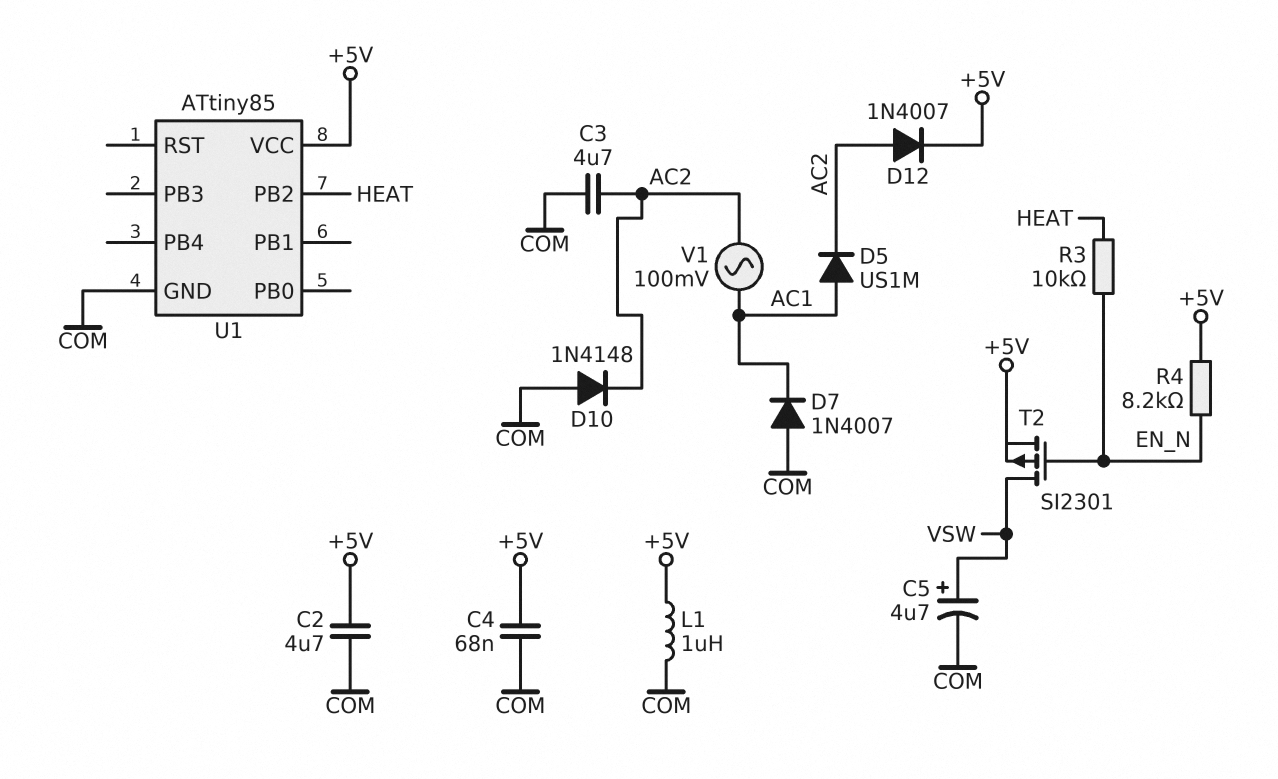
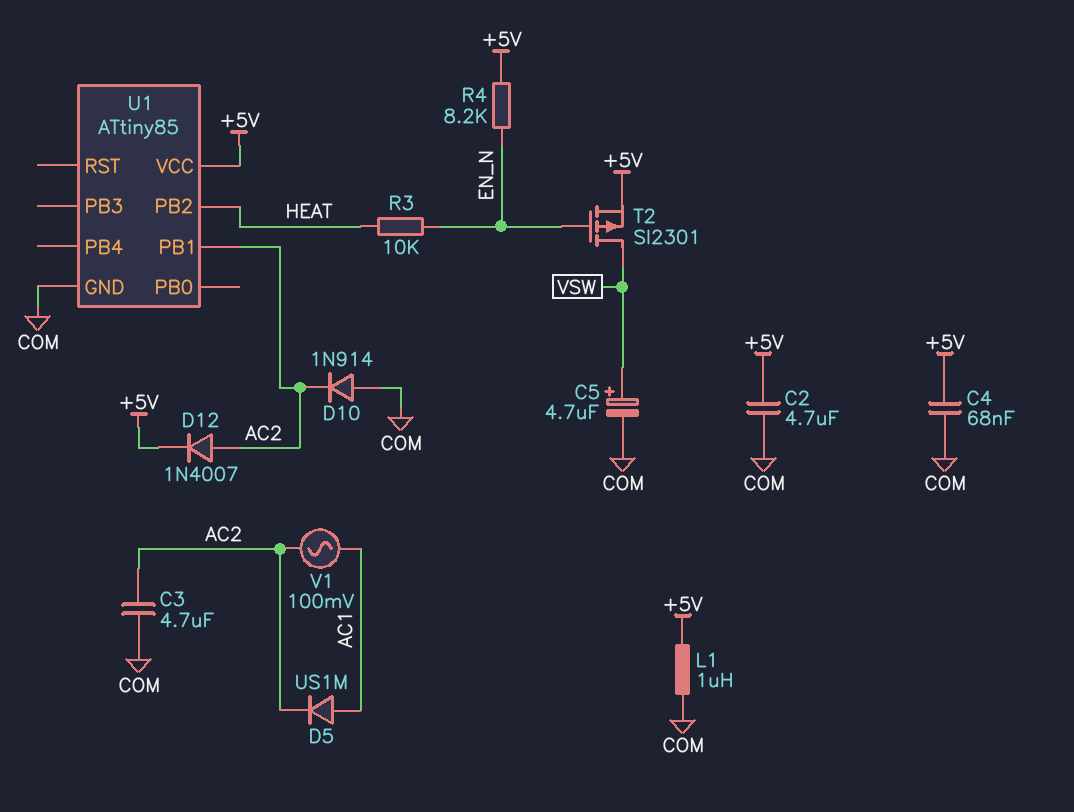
D7: diode 1N4007 (A COM, K AC1) -> none
D10: diode 1N4148 (A COM, K AC2) -> diode 1N914 (A COM, K AC2)
U1 pin PB1: none -> AC2

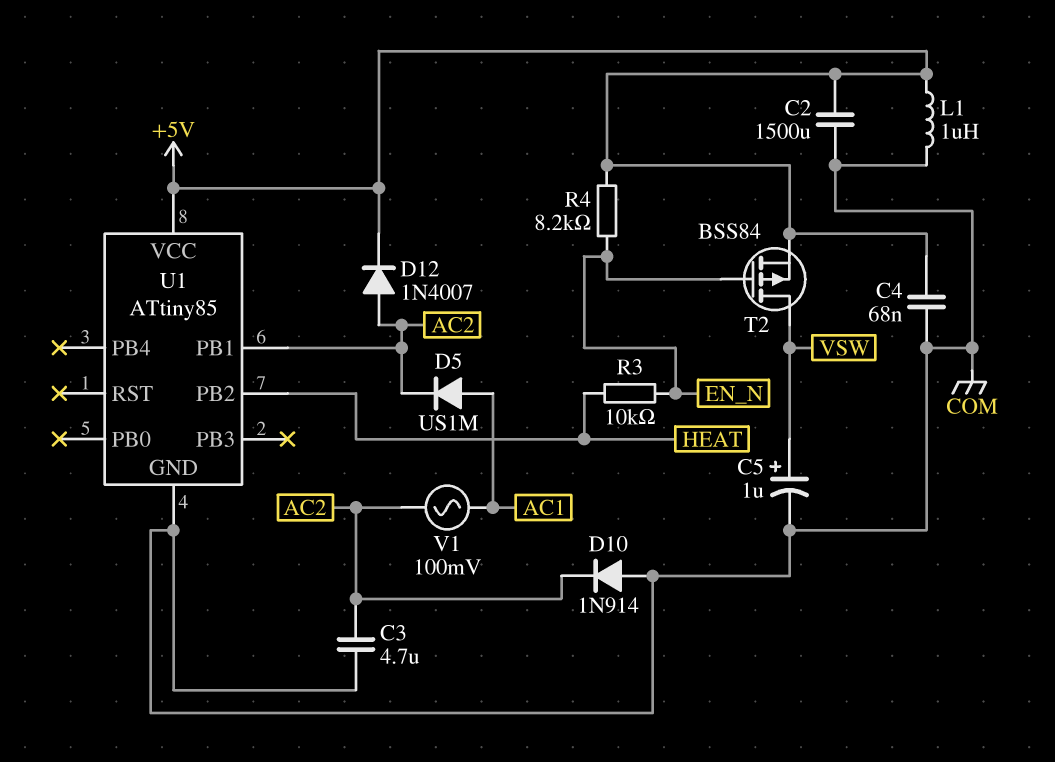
C2: 4.7uF (+5V, COM) -> 1500uF (+5V, COM)
C5: 4.7uF (plus VSW, minus COM) -> 1uF (plus VSW, minus COM)
T2: PMOS SI2301 (G EN_N, D VSW, S +5V) -> PMOS BSS84 (G EN_N, D VSW, S +5V)

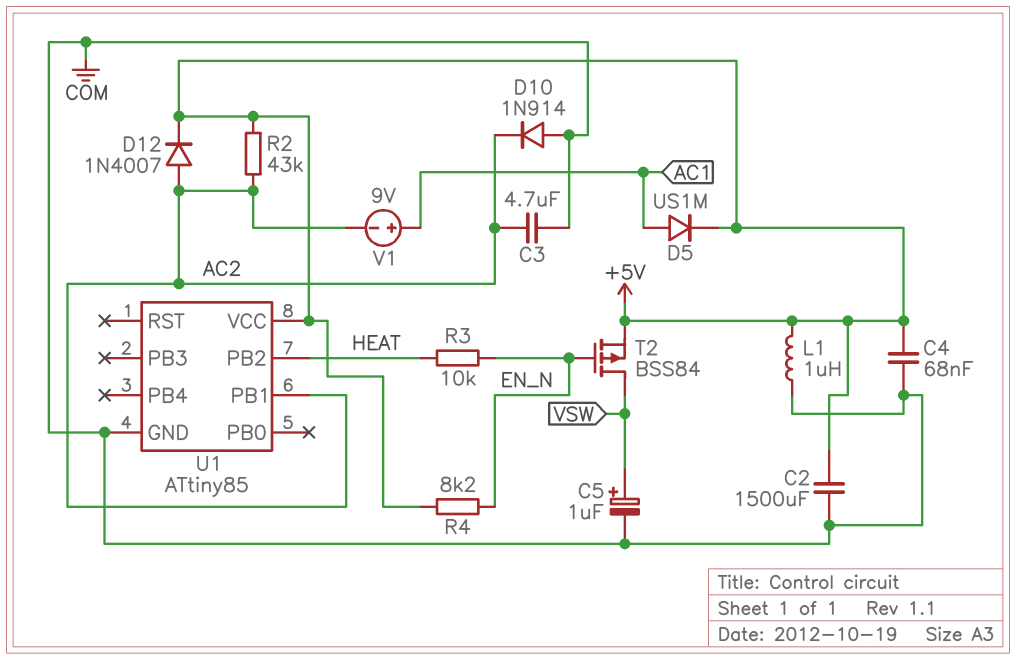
D5: diode US1M (A AC1, K AC2) -> diode US1M (A AC1, K +5V)
R2: none -> 43k (+5V, AC2)
V1: AC 100mV (AC1, AC2) -> 9V (plus AC1, minus AC2)

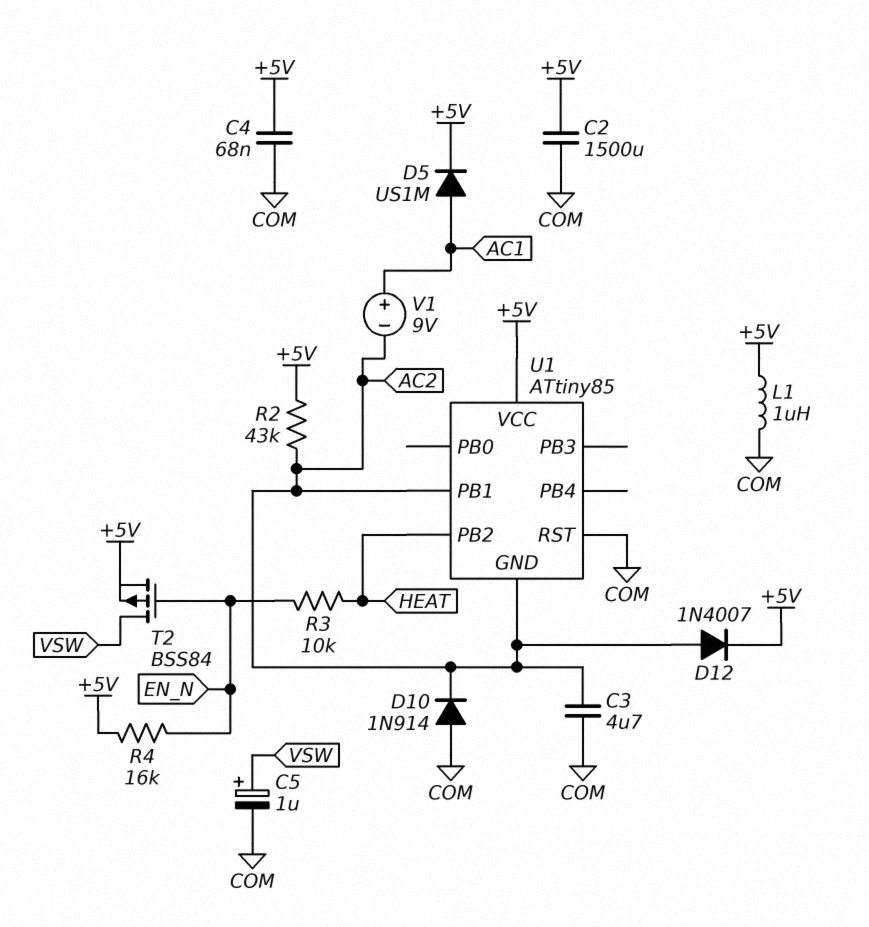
R4: 8.2k (+5V, EN_N) -> 16k (+5V, EN_N)
U1 pin GND: COM -> AC2
U1 pin RST: none -> COM

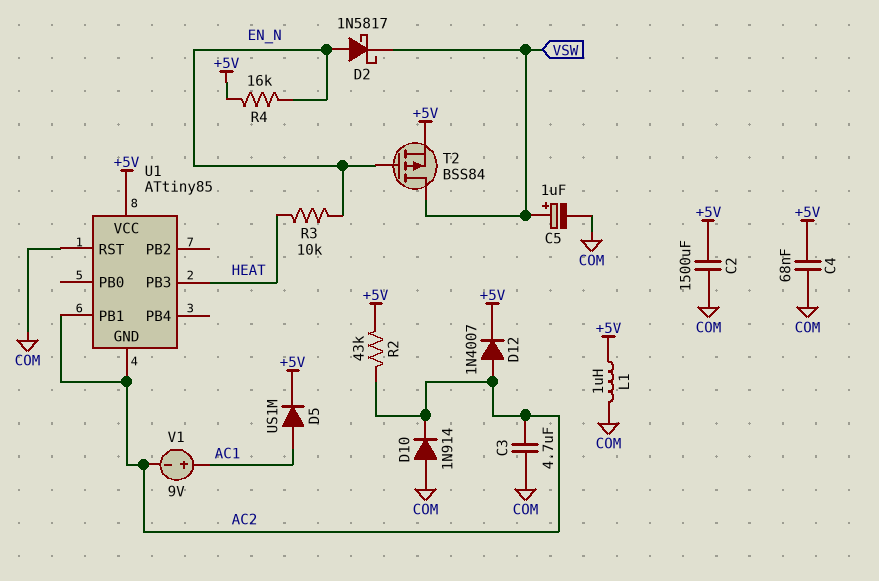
D2: none -> schottky 1N5817 (A EN_N, K VSW)
U1 pin PB2: HEAT -> none
U1 pin PB3: none -> HEAT

